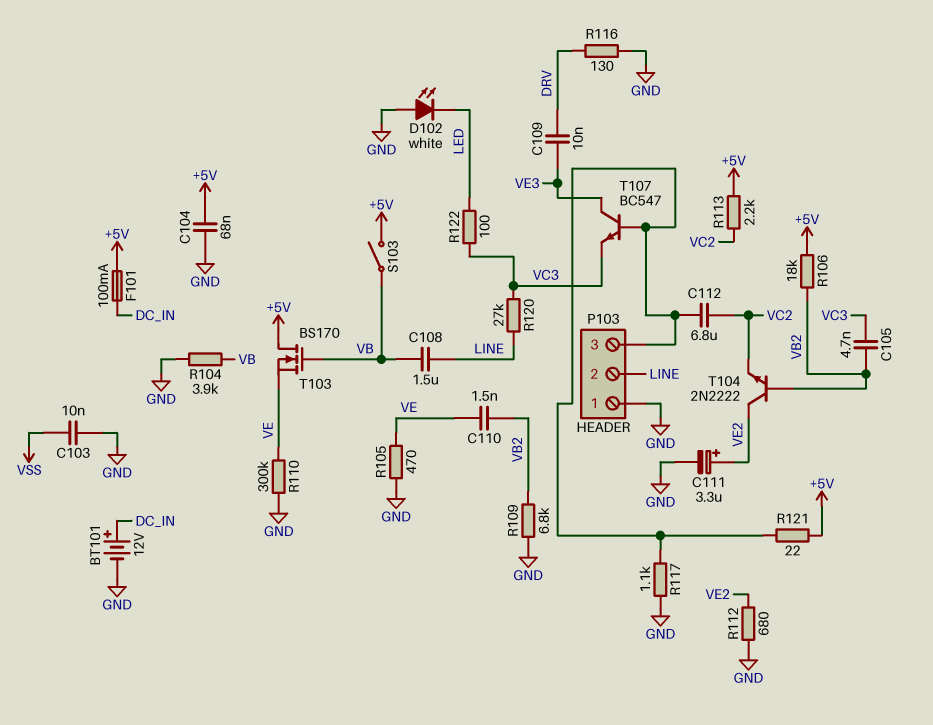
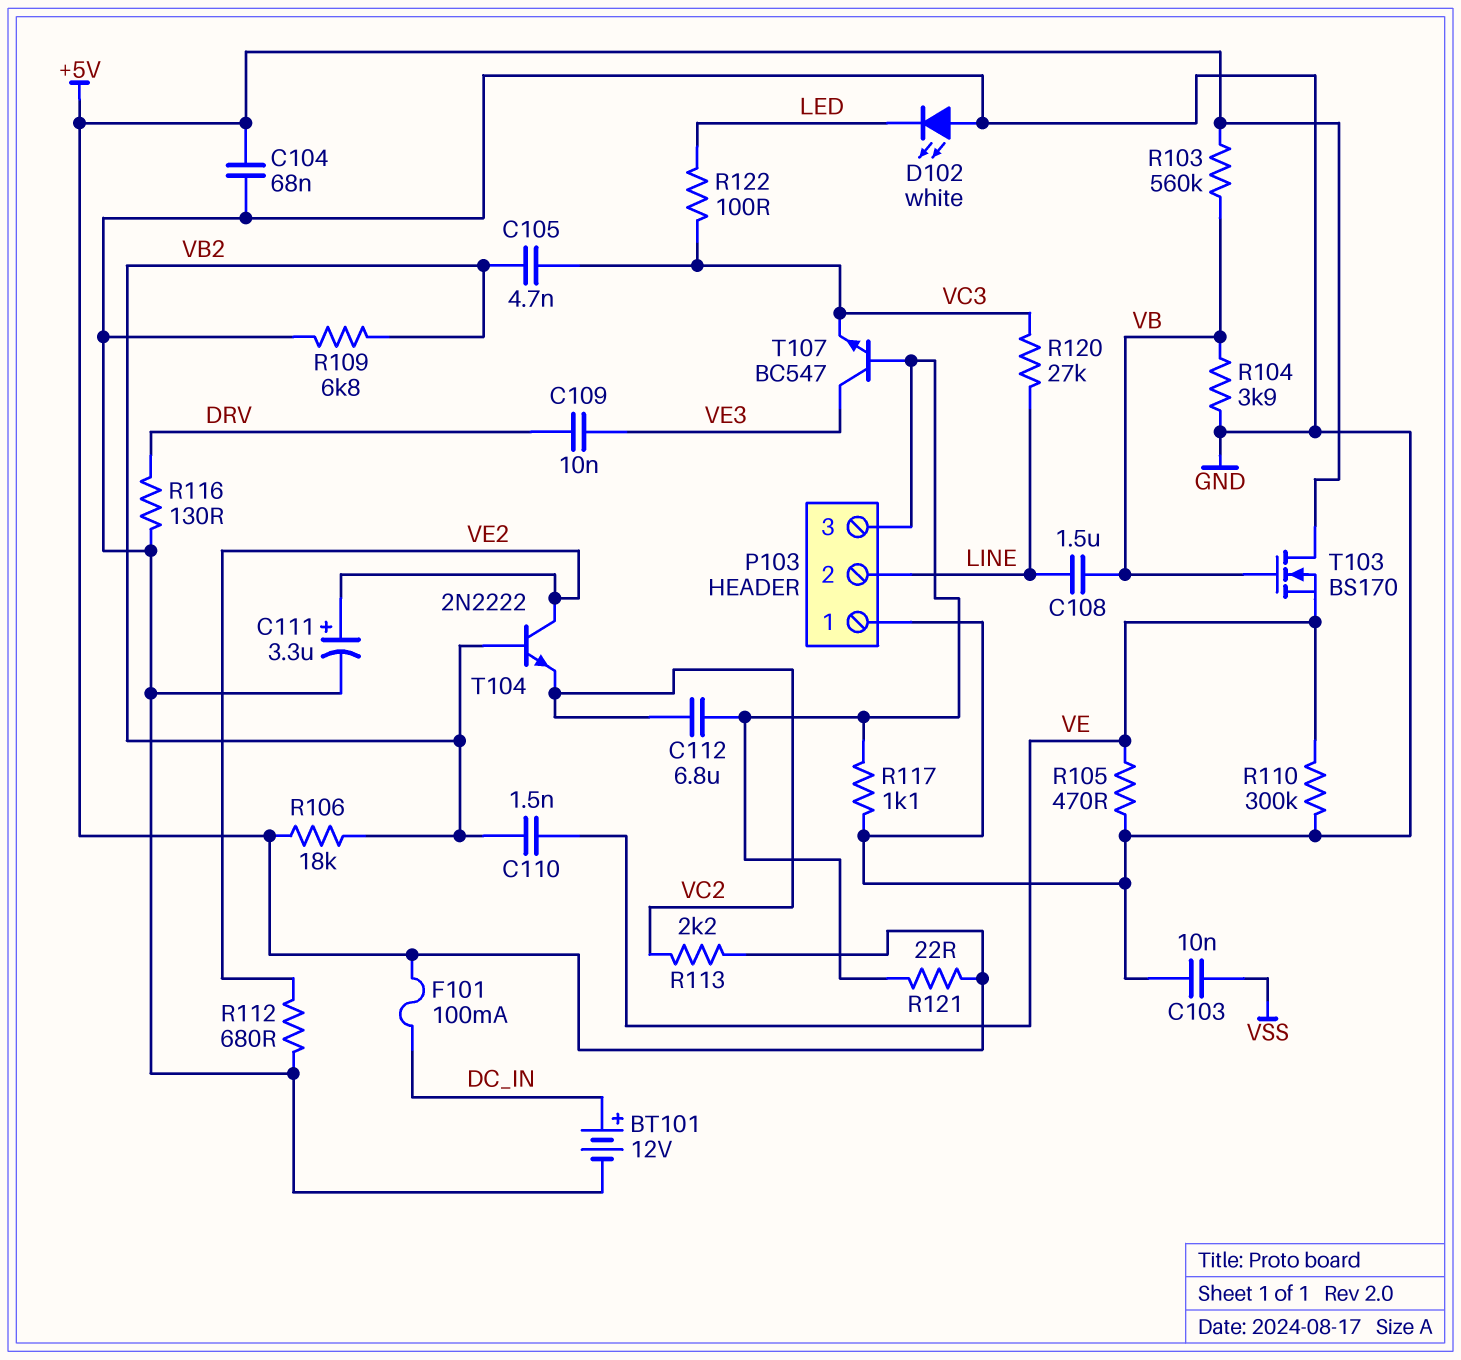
R103: none -> 560k (+5V, VB)
S103: switch (+5V, VB) -> none

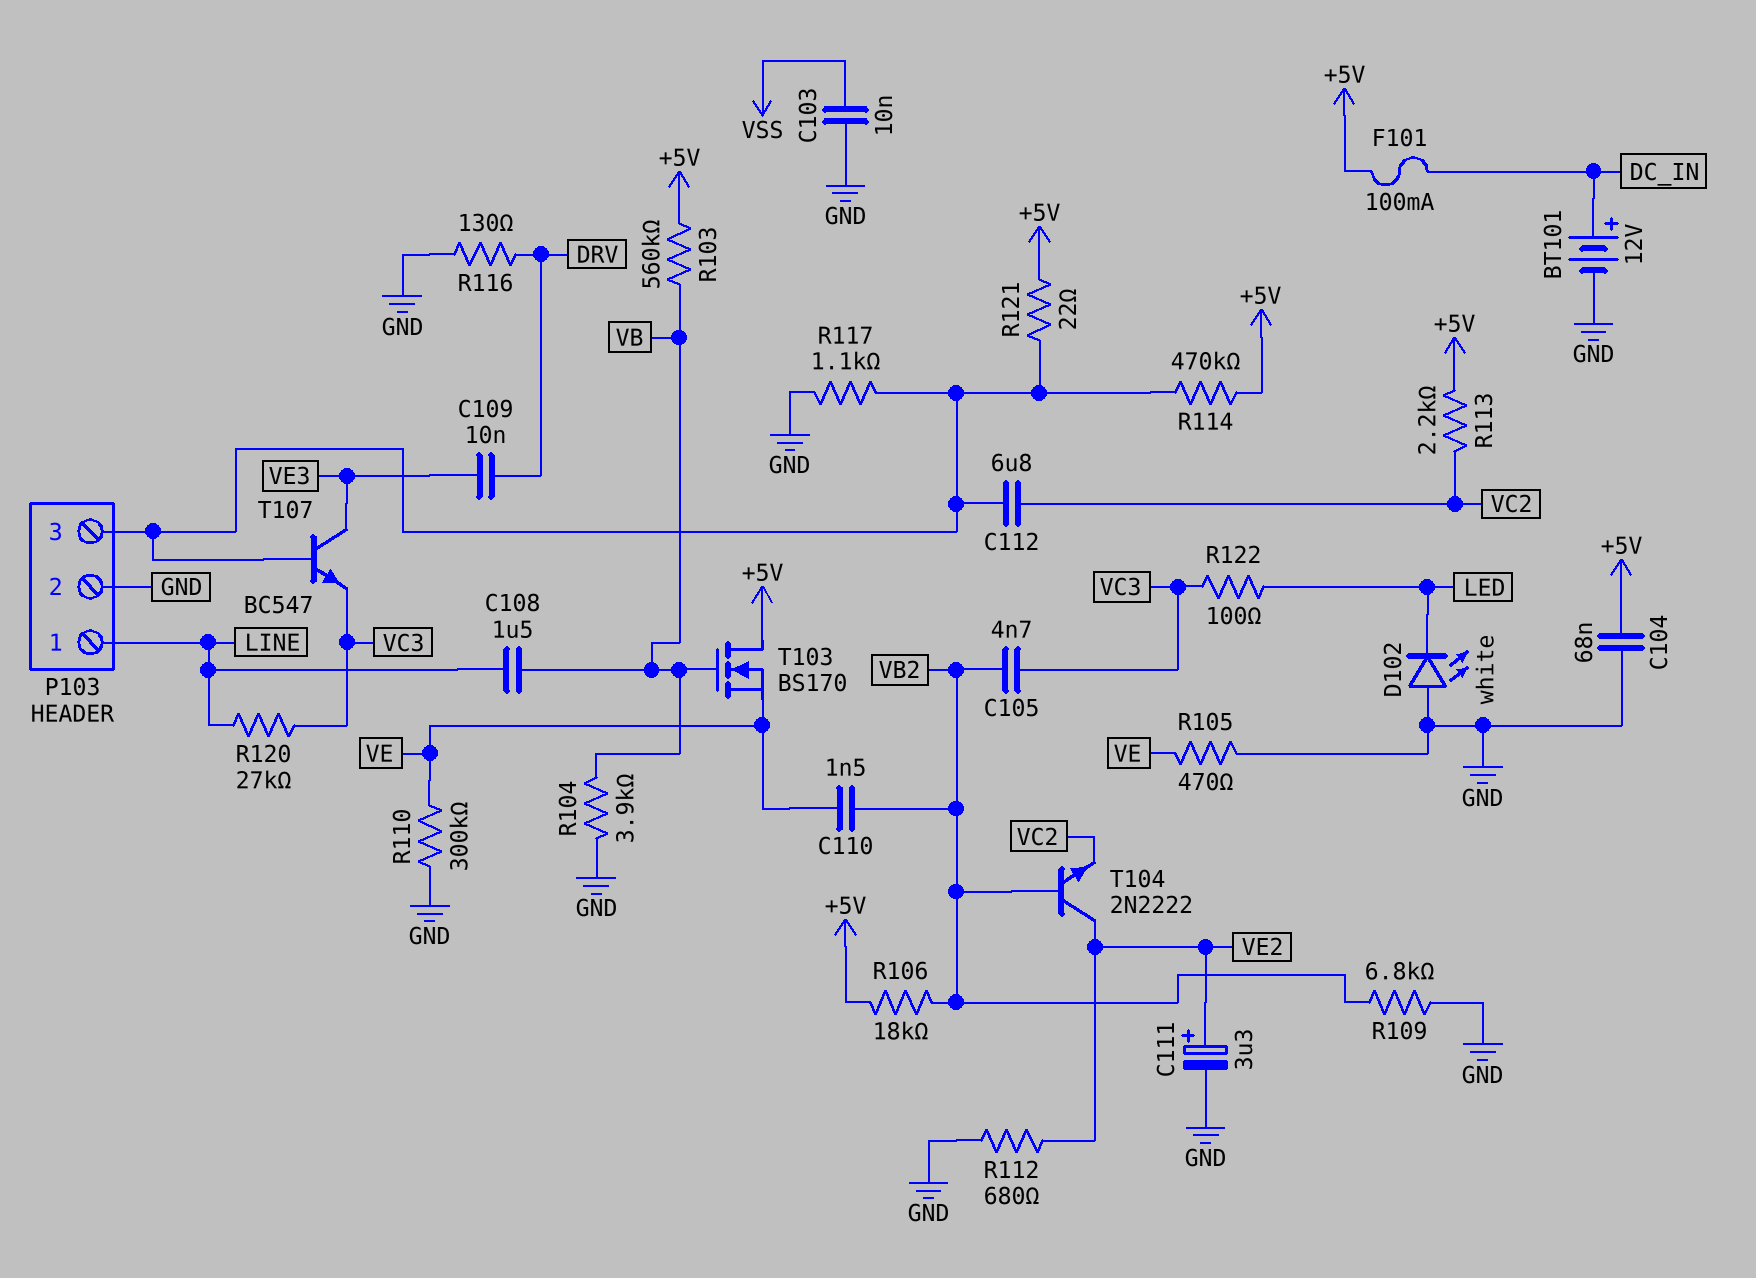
P103 pin 1: GND -> LINE
P103 pin 2: LINE -> GND
R114: none -> 470k (+5V, P103/3)

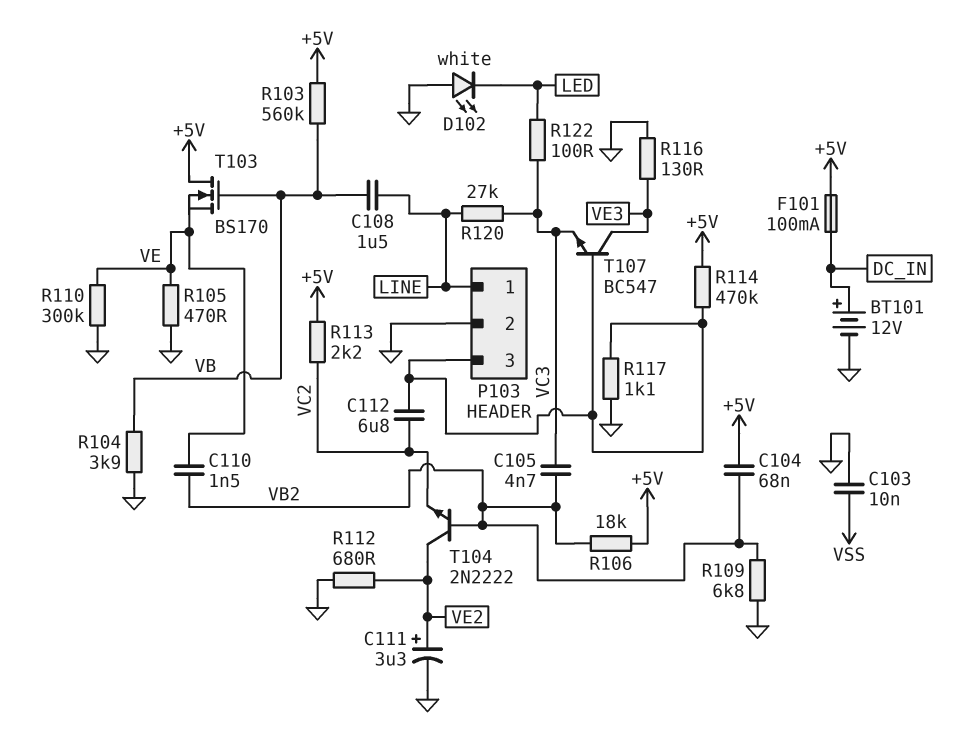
C104: 68nF (+5V, GND) -> 68nF (+5V, VB2)
C109: 10nF (DRV, VE3) -> none
R116: 130 (DRV, GND) -> 130 (GND, VE3)
R121: 22 (+5V, P103/3) -> none

